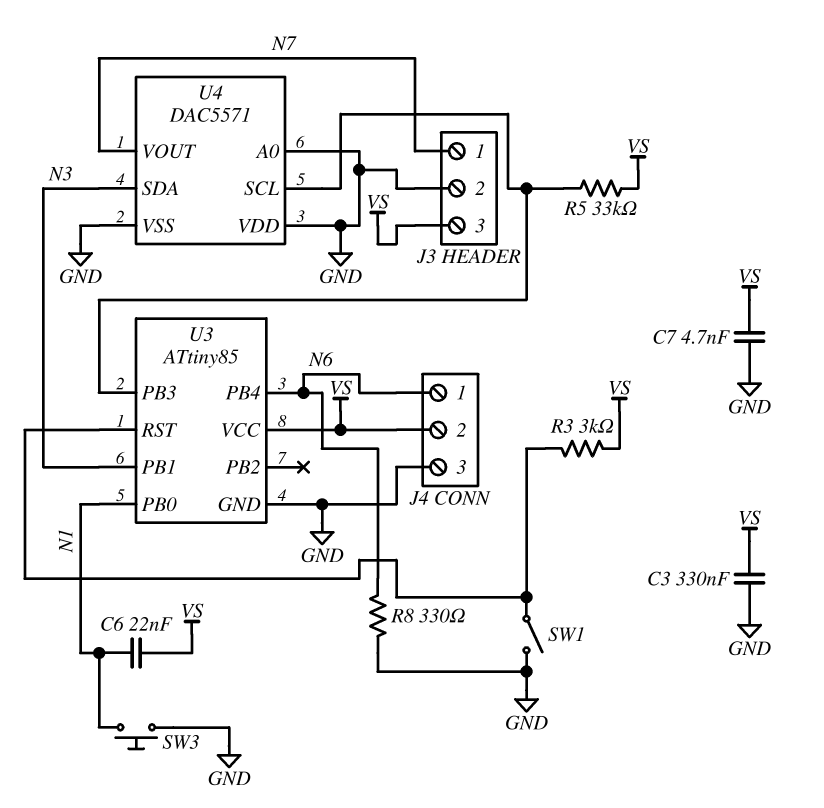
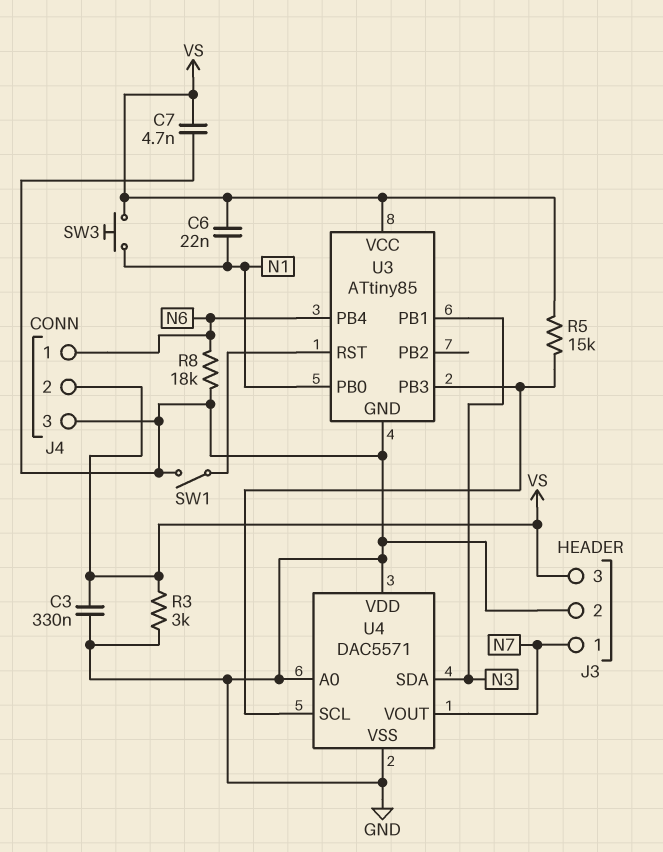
R3: 3k (U3/RST, VS) -> 3k (GND, VS)
R5: 33k (U3/PB3, VS) -> 15k (U3/PB3, VS)
R8: 330 (GND, N6) -> 18k (GND, N6)
SW3: button (GND, N1) -> button (N1, VS)

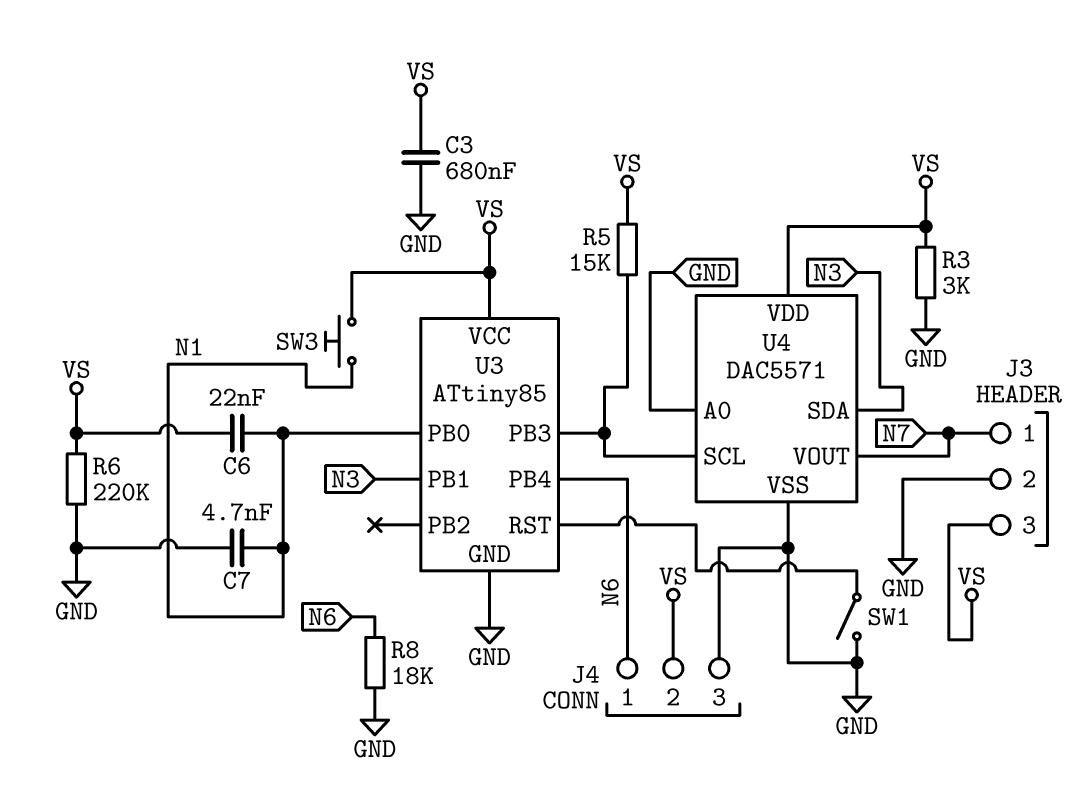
C3: 330nF (GND, VS) -> 680nF (GND, VS)
C7: 4.7nF (GND, VS) -> 4.7nF (GND, N1)
R6: none -> 220k (GND, VS)
U4 pin VDD: GND -> VS

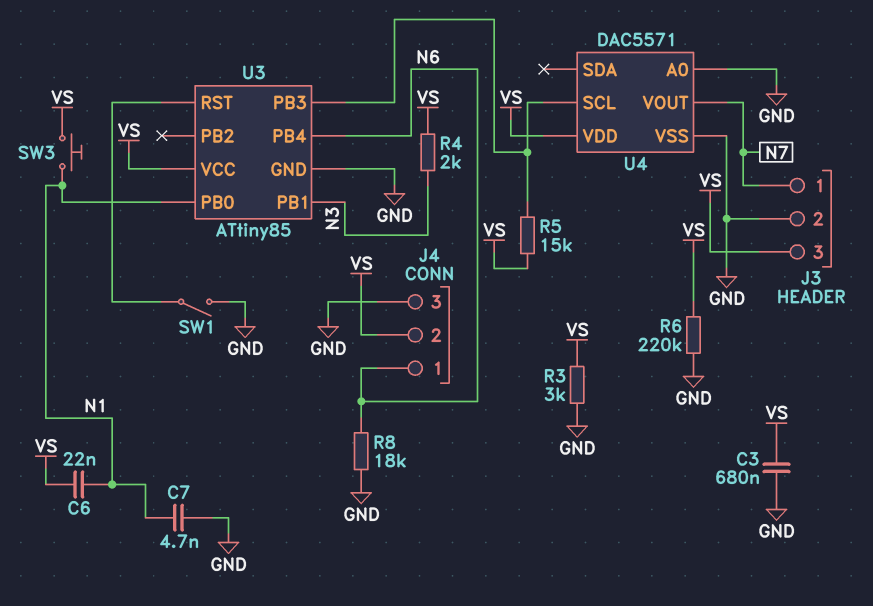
R4: none -> 2k (N3, VS)
U4 pin SDA: N3 -> none

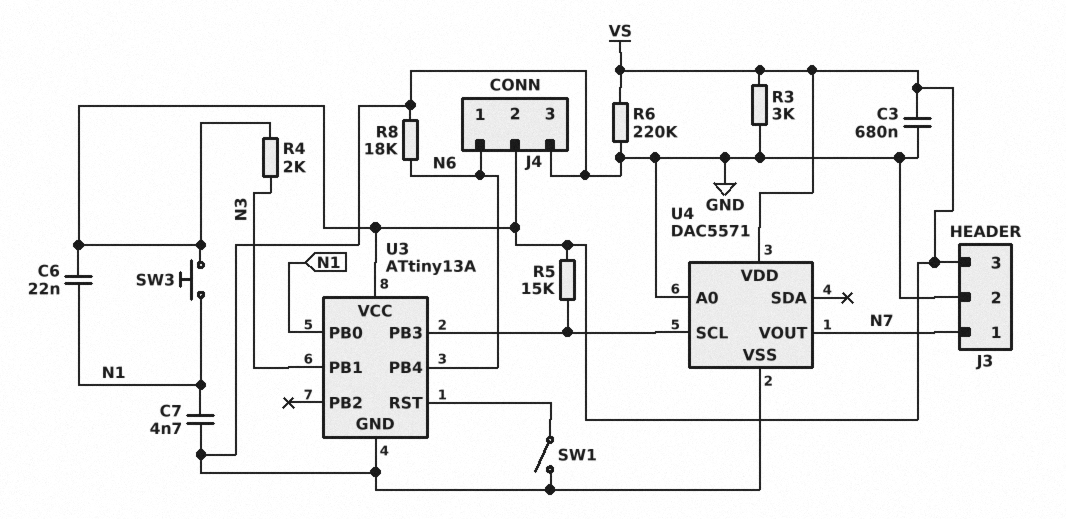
U3: ATtiny85 -> ATtiny13A

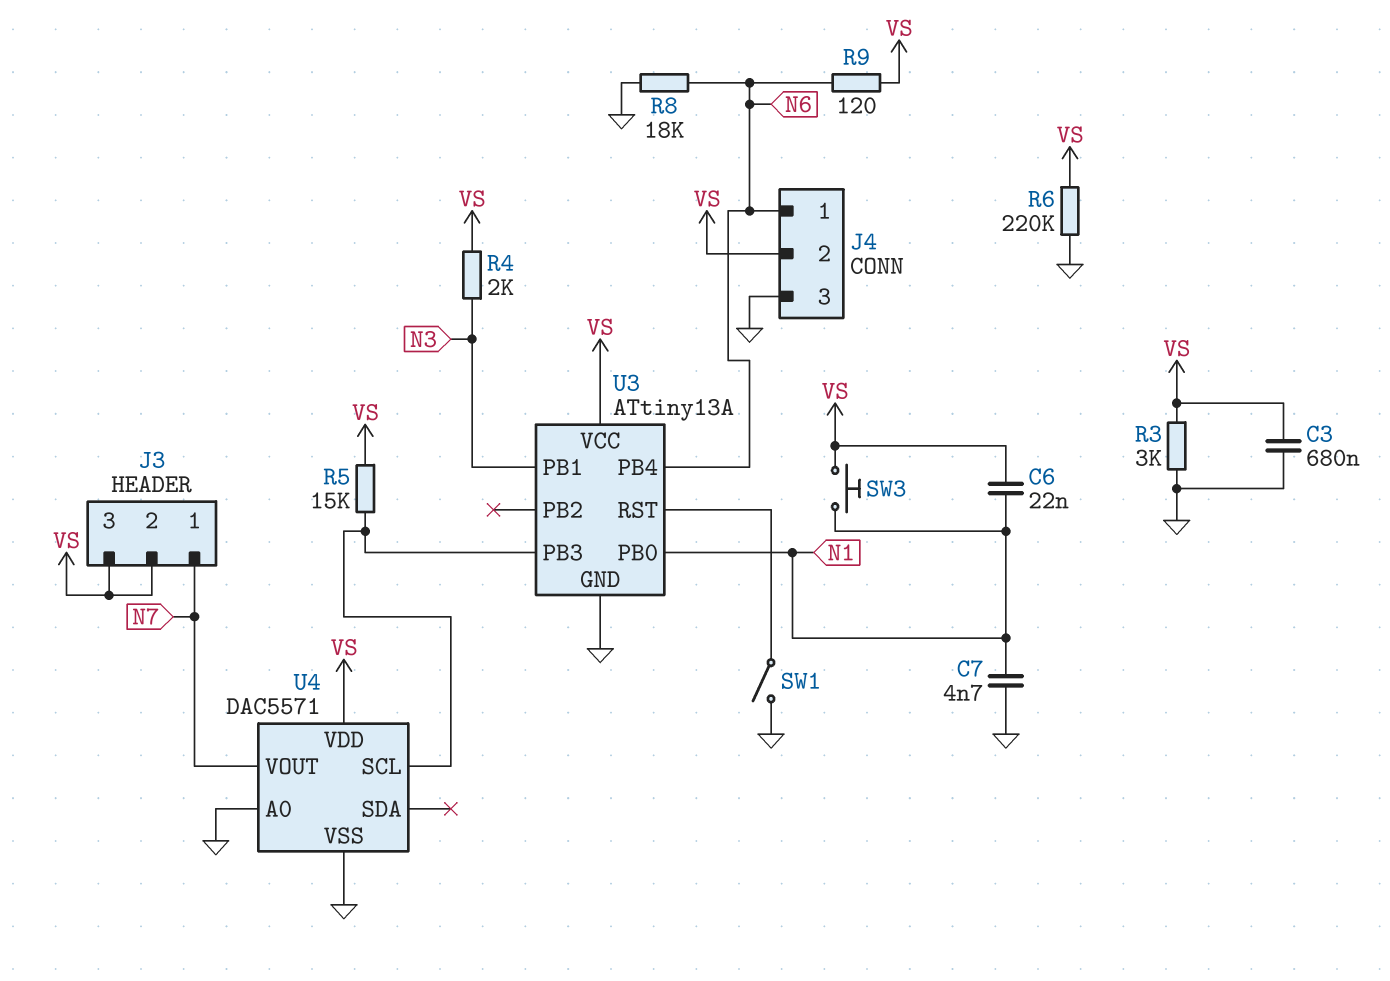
J3 pin 2: GND -> VS
R9: none -> 120 (N6, VS)

